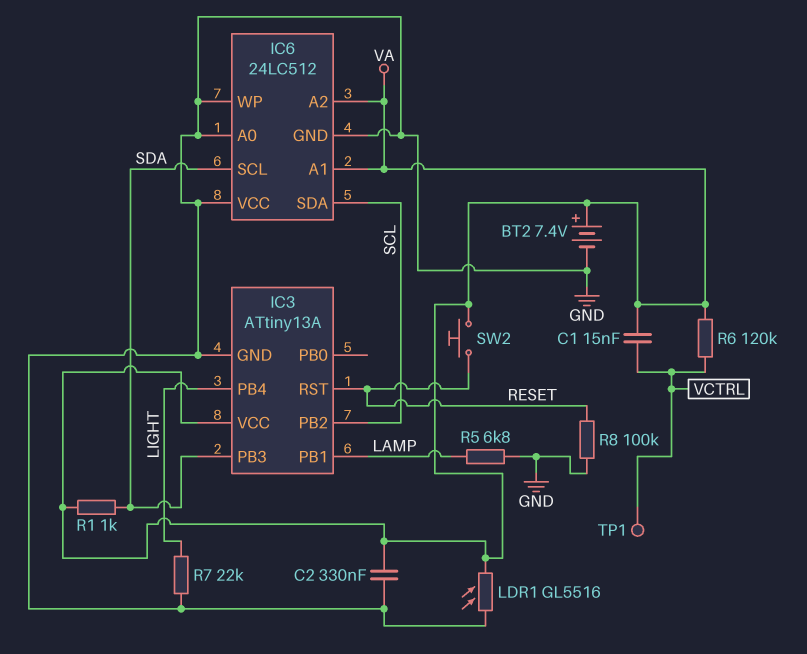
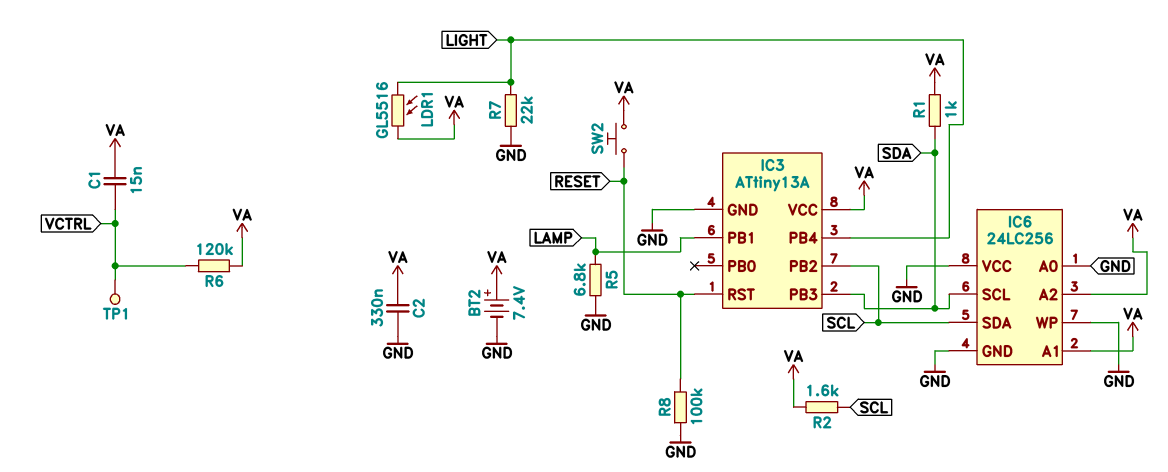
IC6: 24LC512 -> 24LC256
LDR1: GL5516 (GND, VA) -> GL5516 (LIGHT, VA)
R2: none -> 1.6k (SCL, VA)

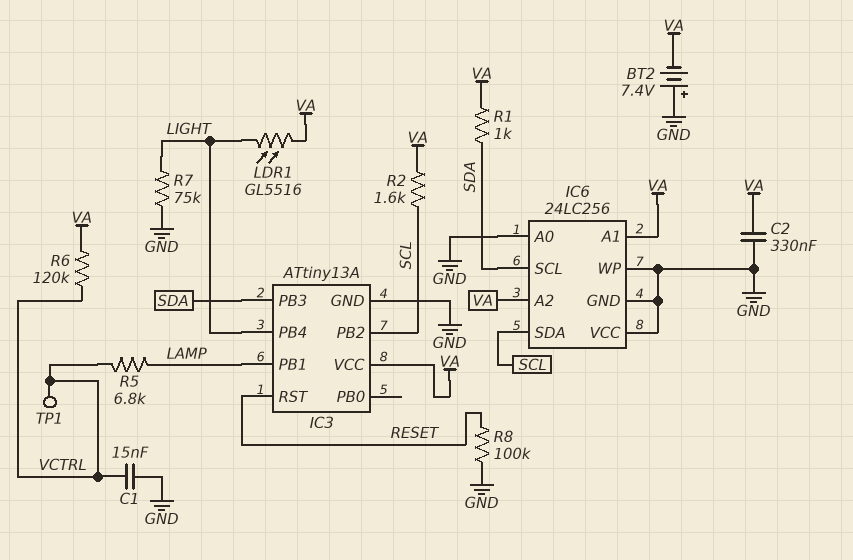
BT2: 7.4V (plus VA, minus GND) -> 7.4V (plus GND, minus VA)
C1: 15nF (VA, VCTRL) -> 15nF (GND, VCTRL)
R5: 6.8k (GND, LAMP) -> 6.8k (LAMP, VCTRL)
R7: 22k (GND, LIGHT) -> 75k (GND, LIGHT)
SW2: button (RESET, VA) -> none

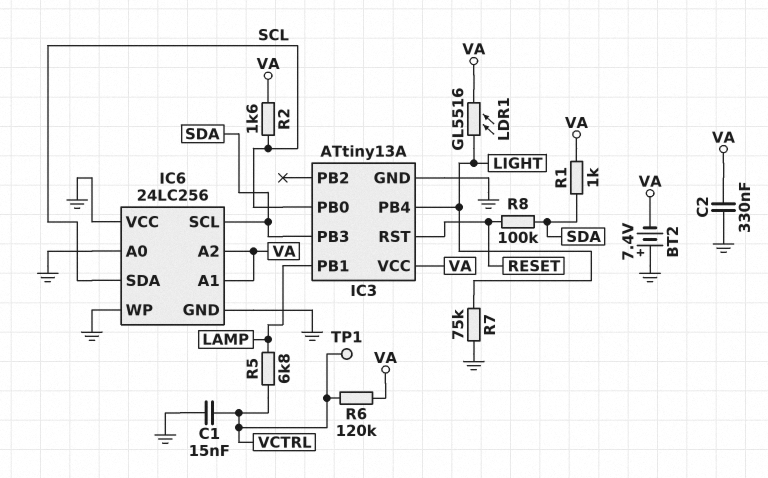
IC3 pin PB0: none -> SCL
IC3 pin PB2: SCL -> none
R8: 100k (GND, RESET) -> 100k (RESET, SDA)

